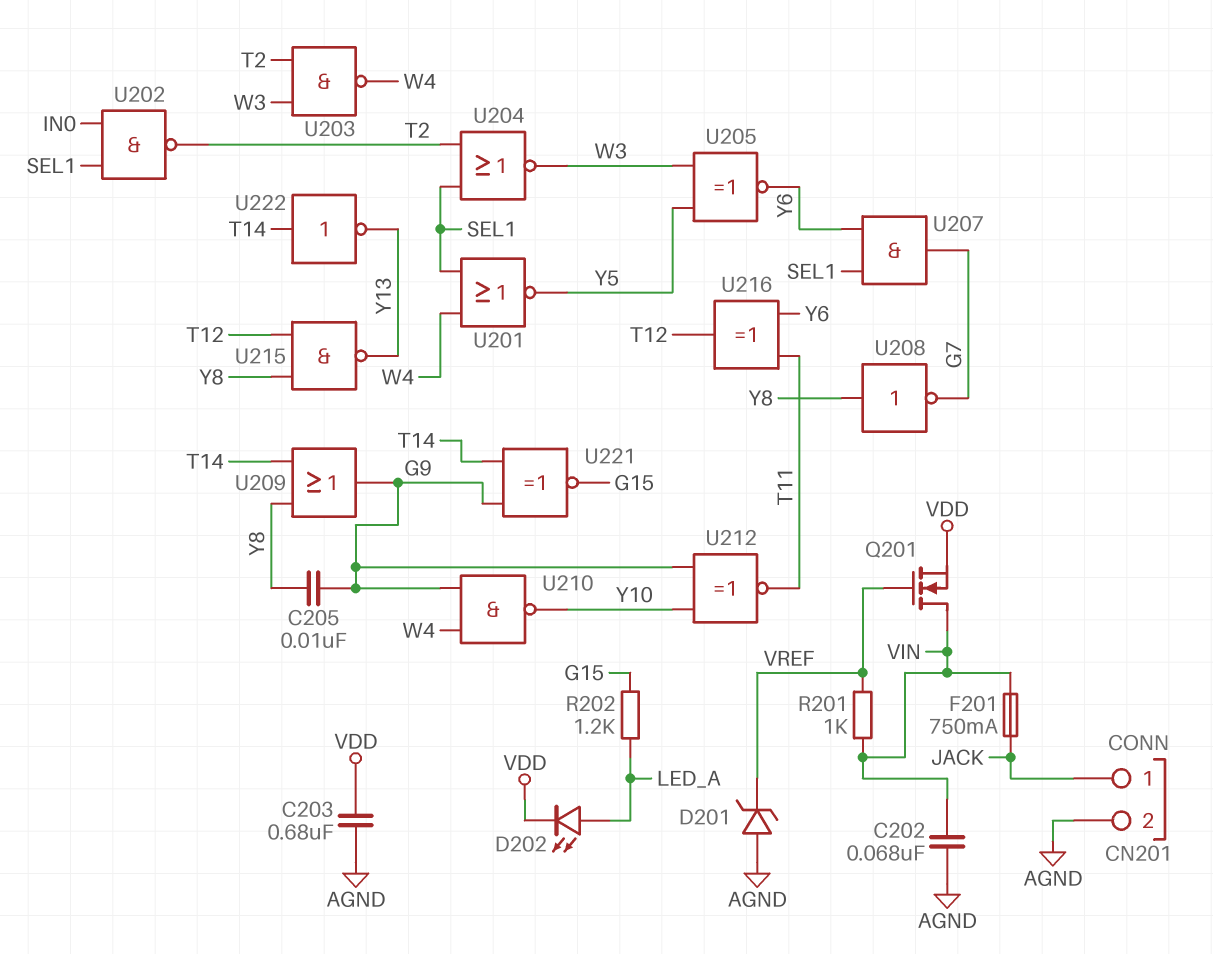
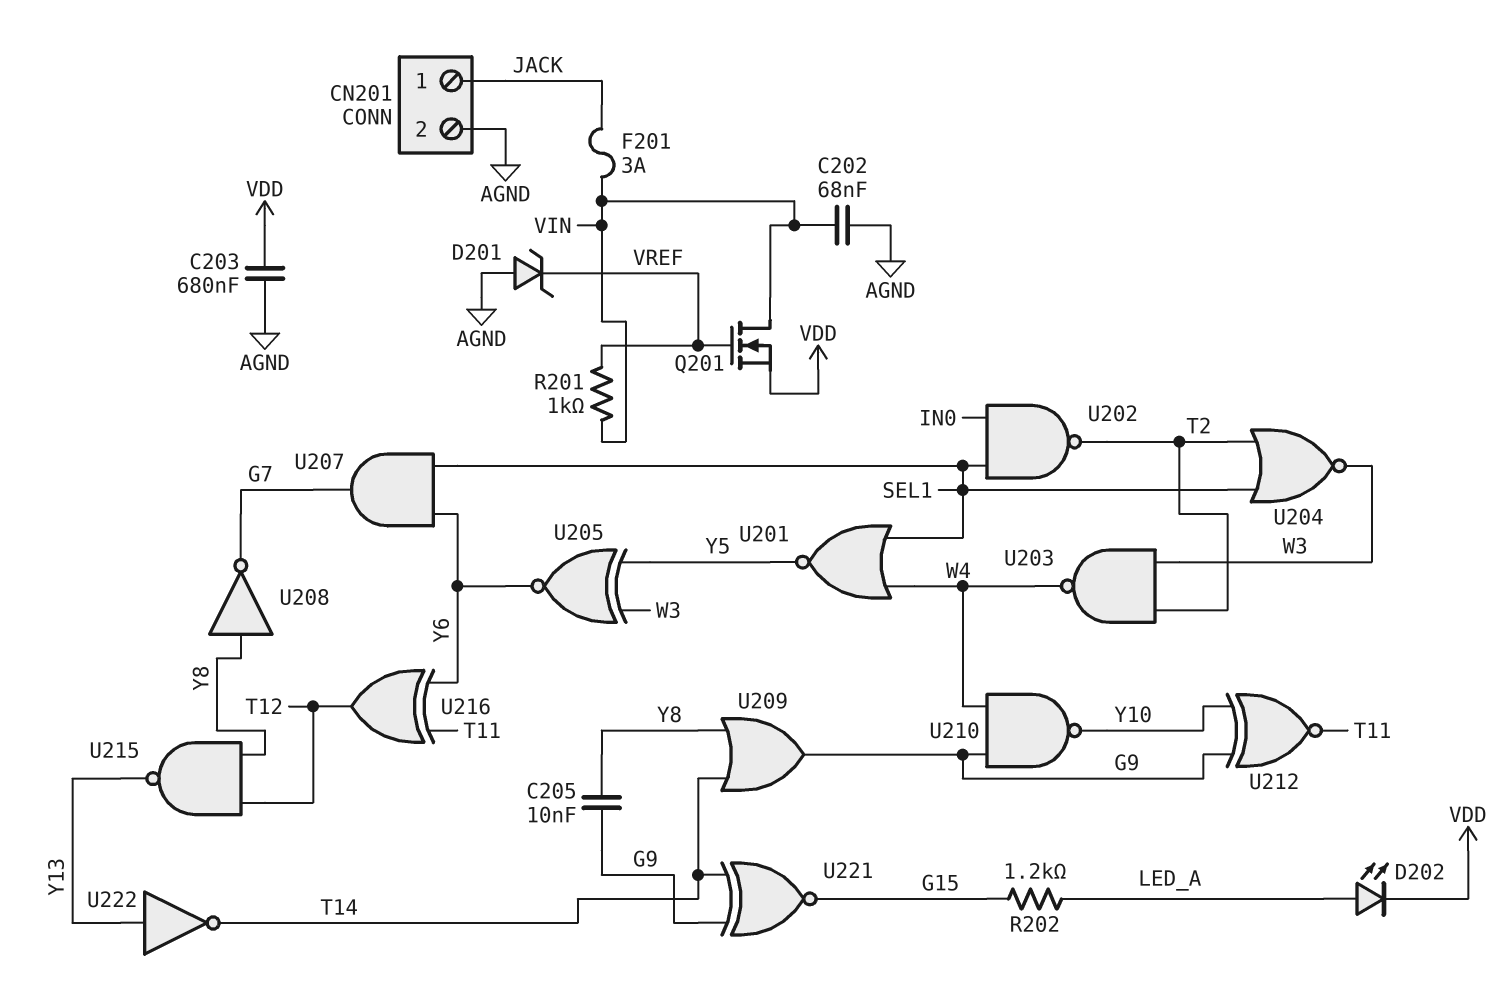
F201: 750mA (JACK, VIN) -> 3A (JACK, VIN)
U222: NOT (in T14, out Y13) -> NOT (in Y13, out T14)

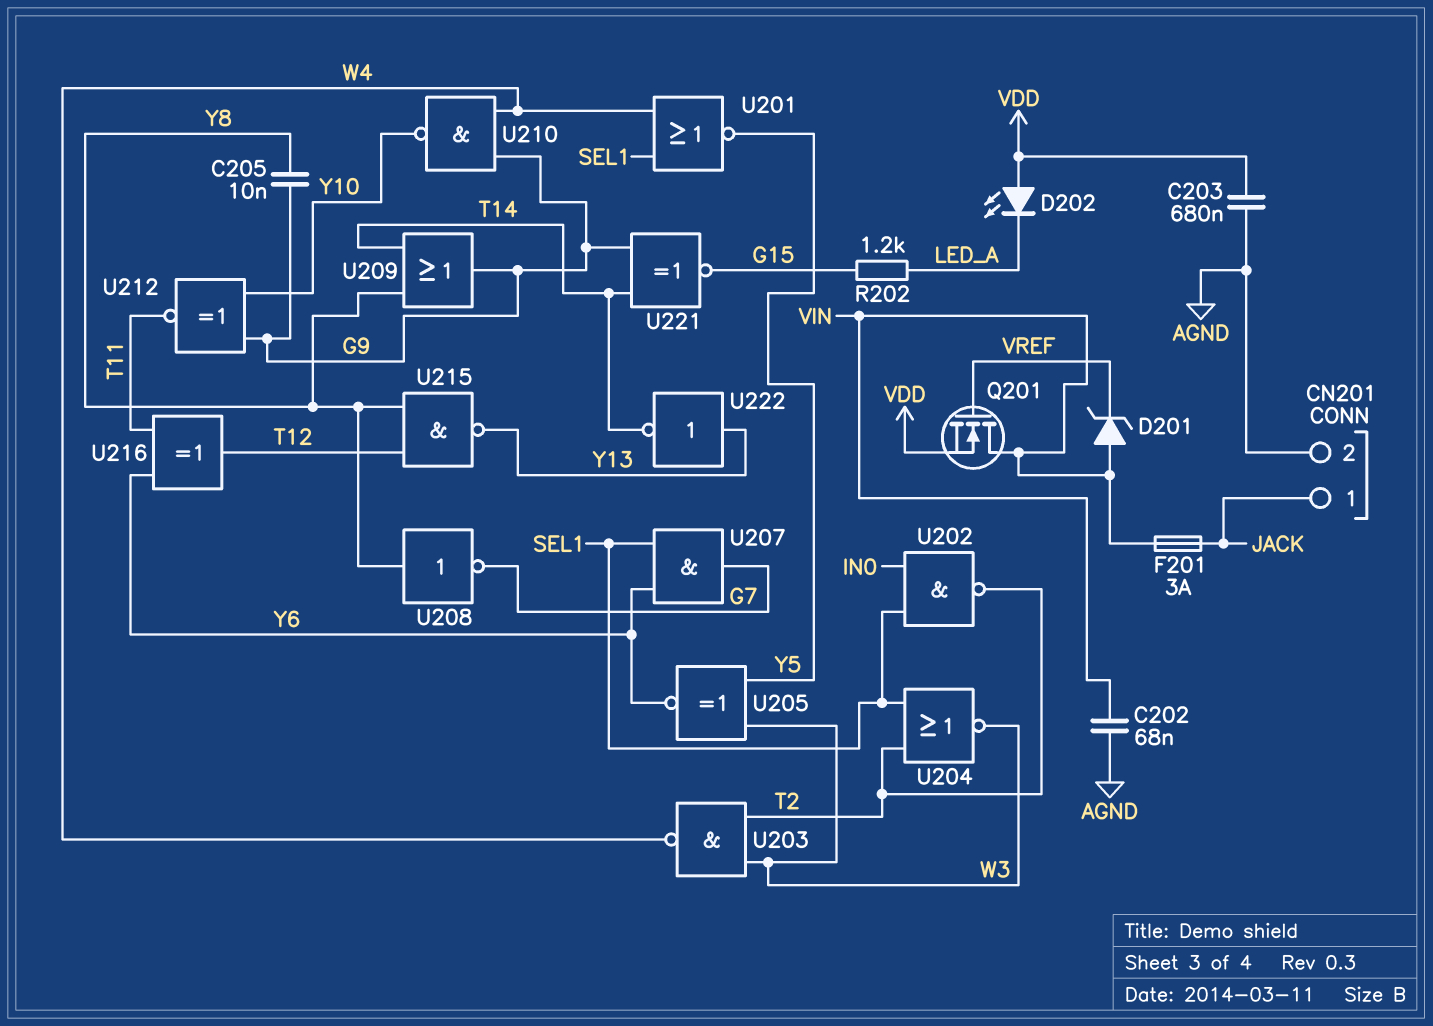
D201: zener (A AGND, K VREF) -> zener (A VIN, K VREF)
D202: LED (A LED_A, K VDD) -> LED (A VDD, K LED_A)
R201: 1k (VIN, VREF) -> none

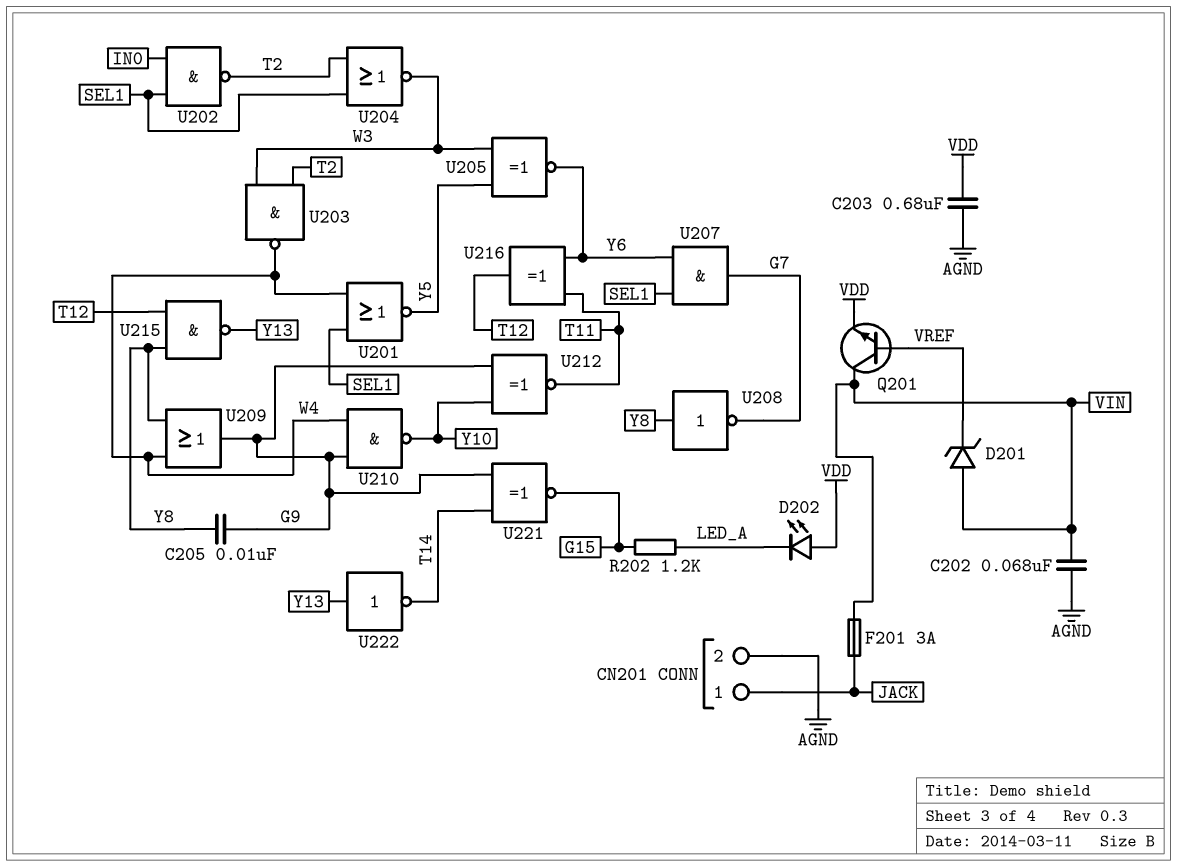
Q201: NMOS (G VREF, D VIN, S VDD) -> NPN (B VREF, C VIN, E VDD)
U209: OR (in T14, in Y8, out G9) -> OR (in W4, in Y8, out G9)

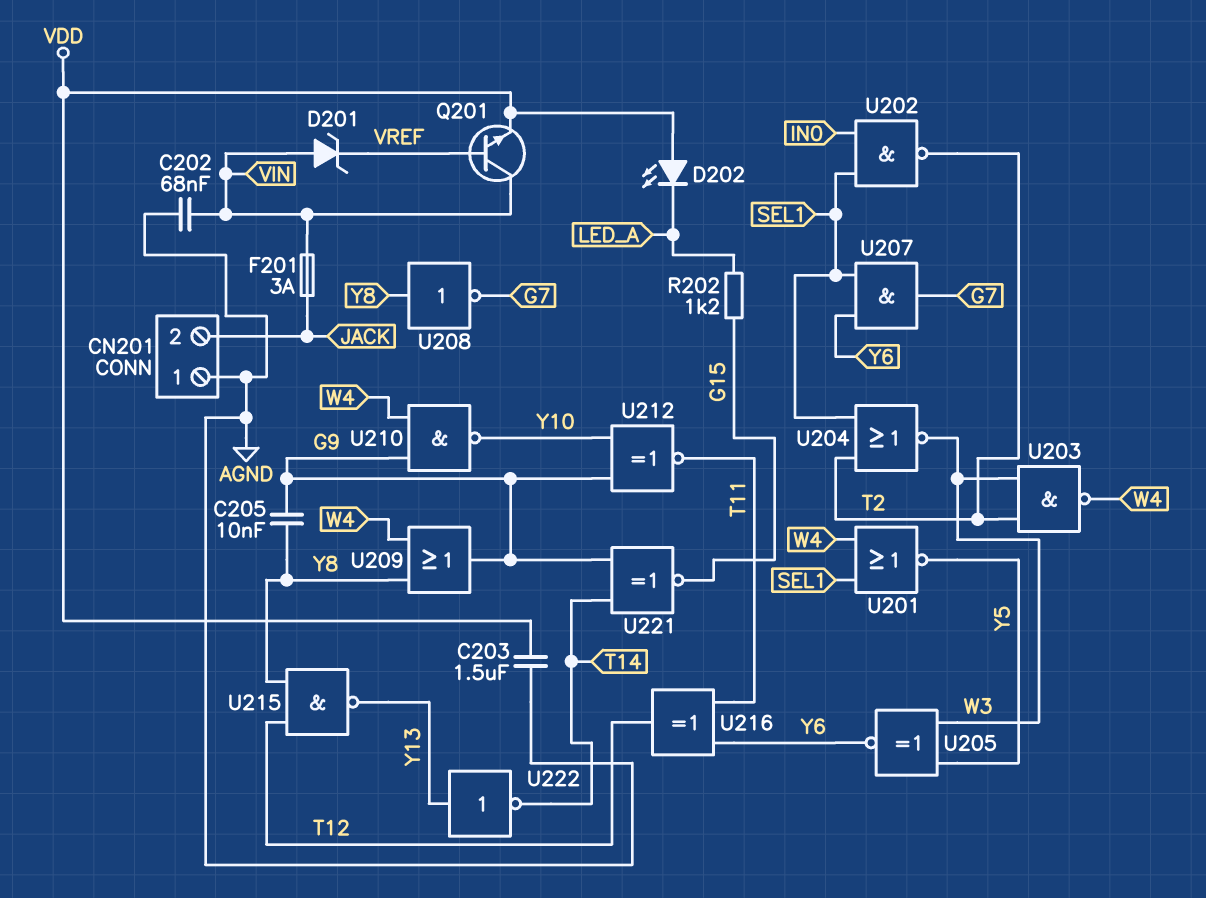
C203: 680nF (AGND, VDD) -> 1.5uF (AGND, VDD)
CN201 pin 1: JACK -> AGND
CN201 pin 2: AGND -> JACK

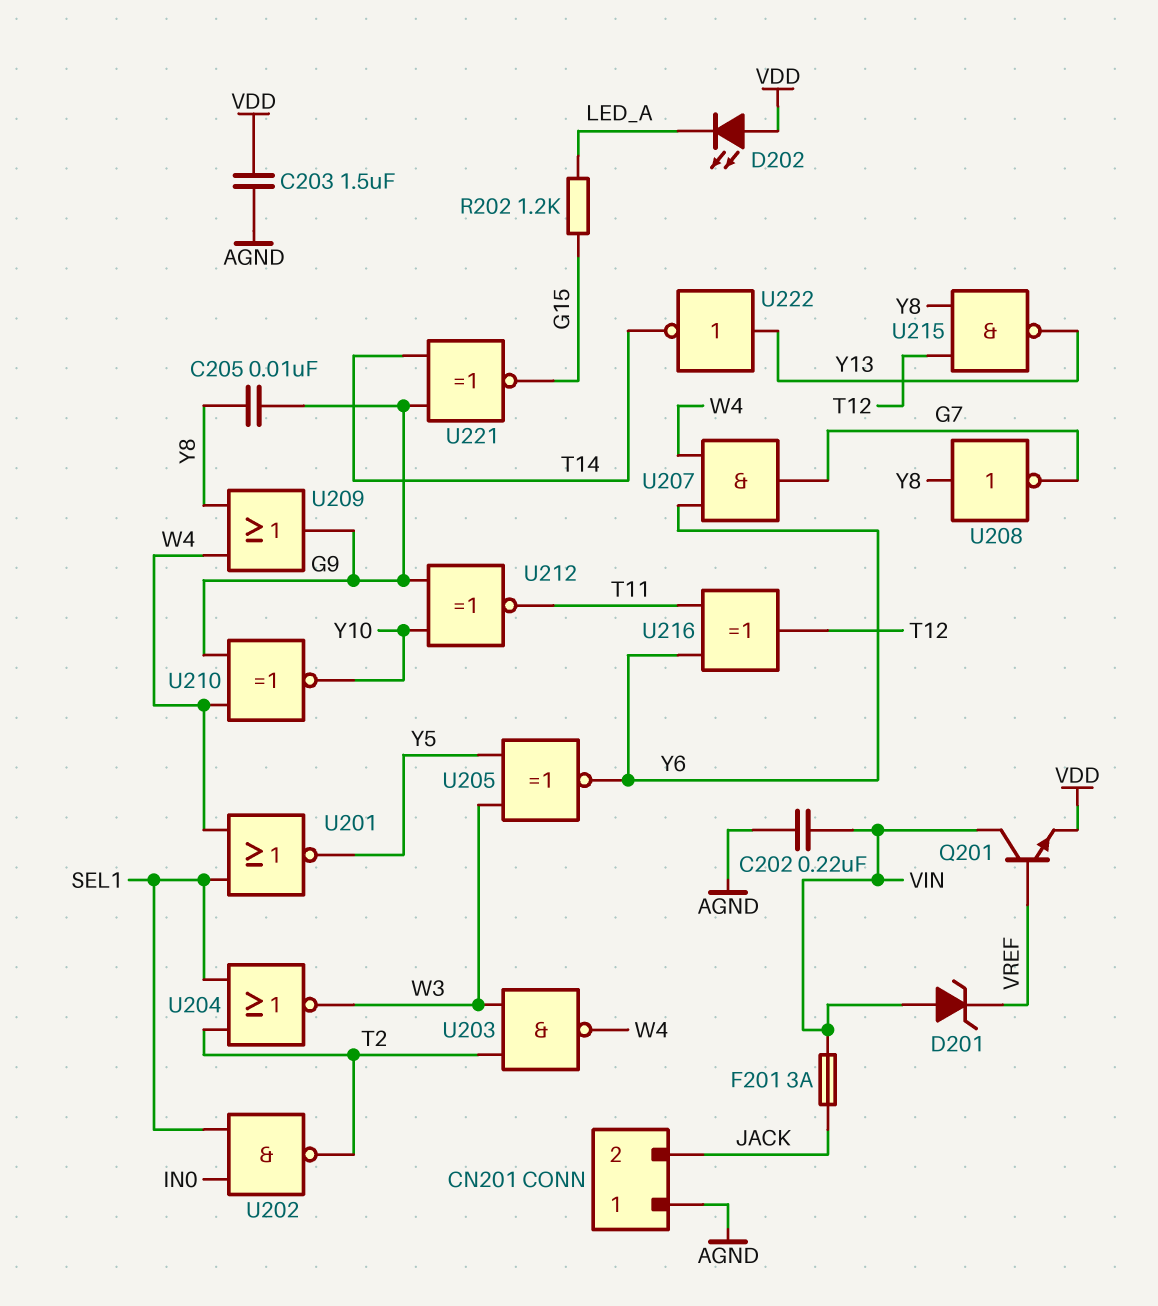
C202: 68nF (AGND, VIN) -> 220nF (AGND, VIN)
U207: AND (in SEL1, in Y6, out G7) -> AND (in W4, in Y6, out G7)
U210: NAND (in G9, in W4, out Y10) -> XNOR (in G9, in W4, out Y10)

